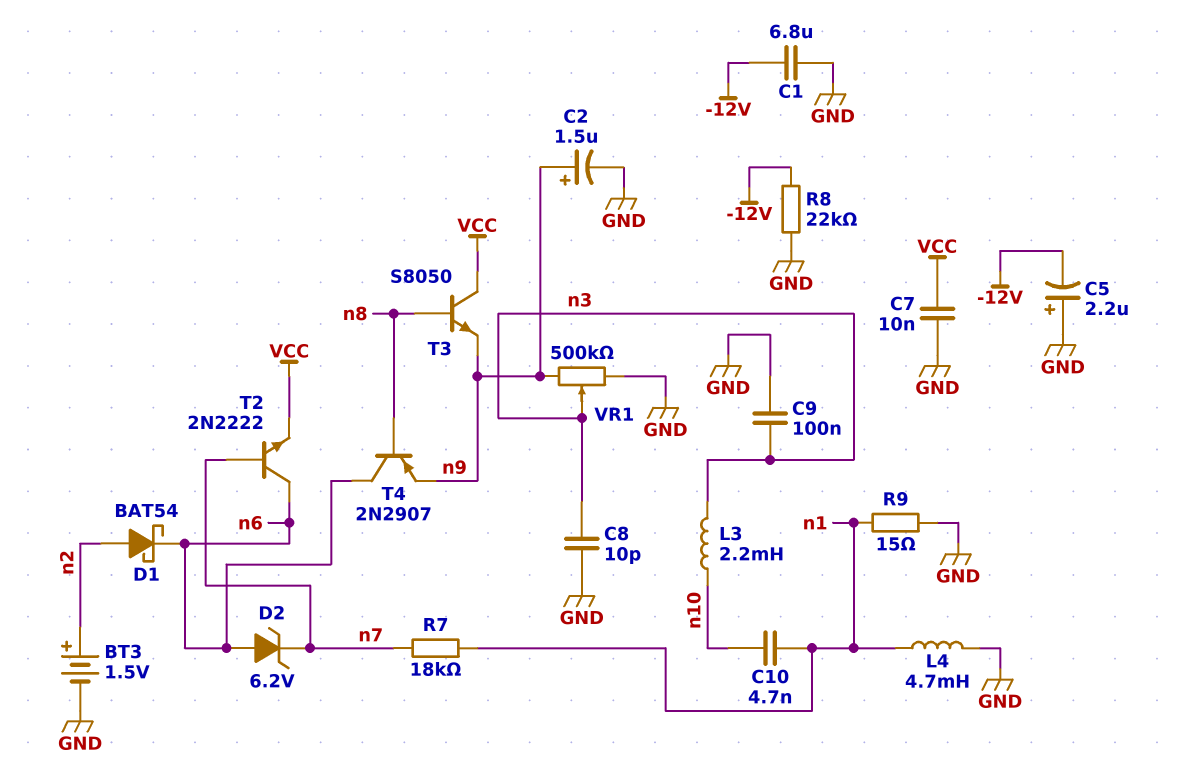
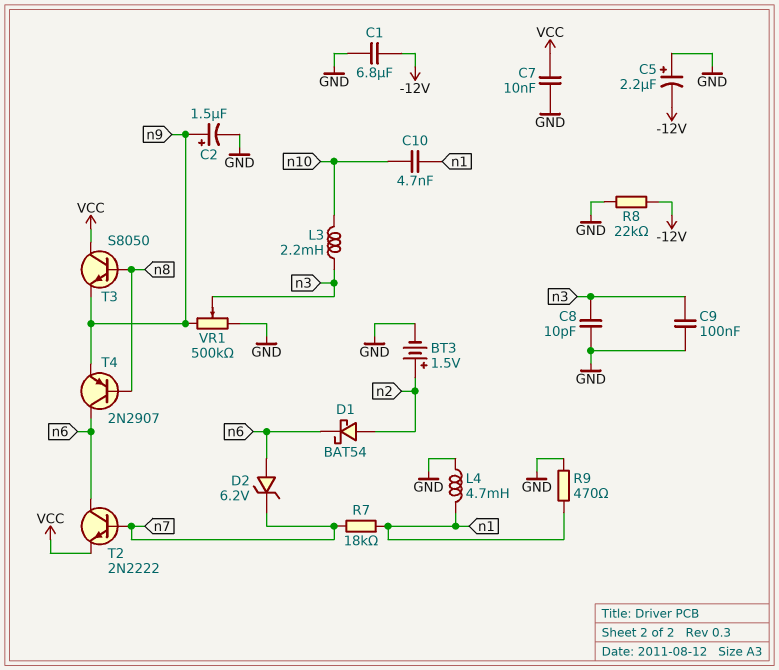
R9: 15 (GND, n1) -> 470 (GND, n1)

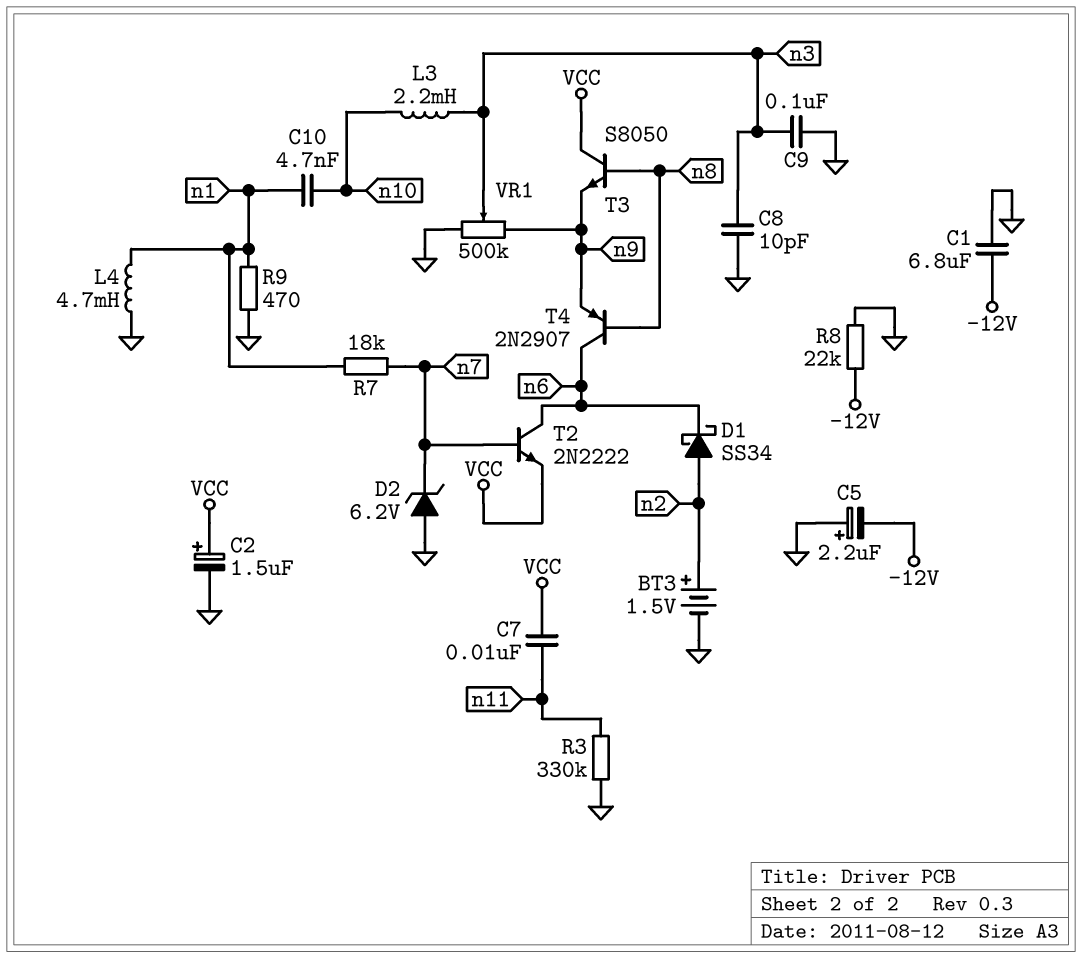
C2: 1.5uF (plus n9, minus GND) -> 1.5uF (plus VCC, minus GND)
C7: 10nF (GND, VCC) -> 10nF (VCC, n11)
D1: schottky BAT54 (A n2, K n6) -> schottky SS34 (A n2, K n6)
D2: zener 6.2V (A n6, K n7) -> zener 6.2V (A GND, K n7)
R3: none -> 330k (GND, n11)

